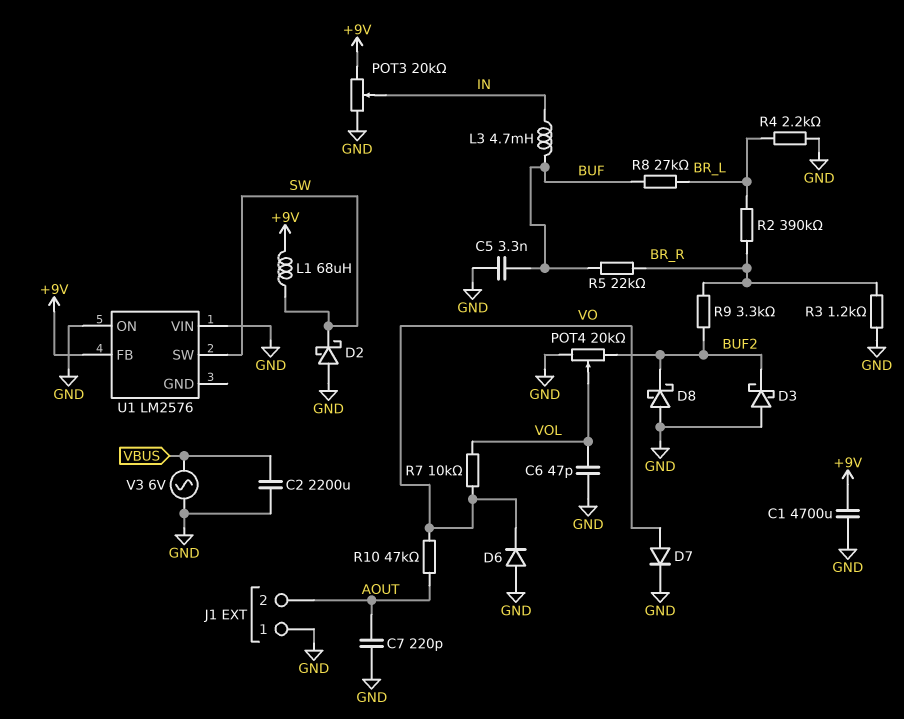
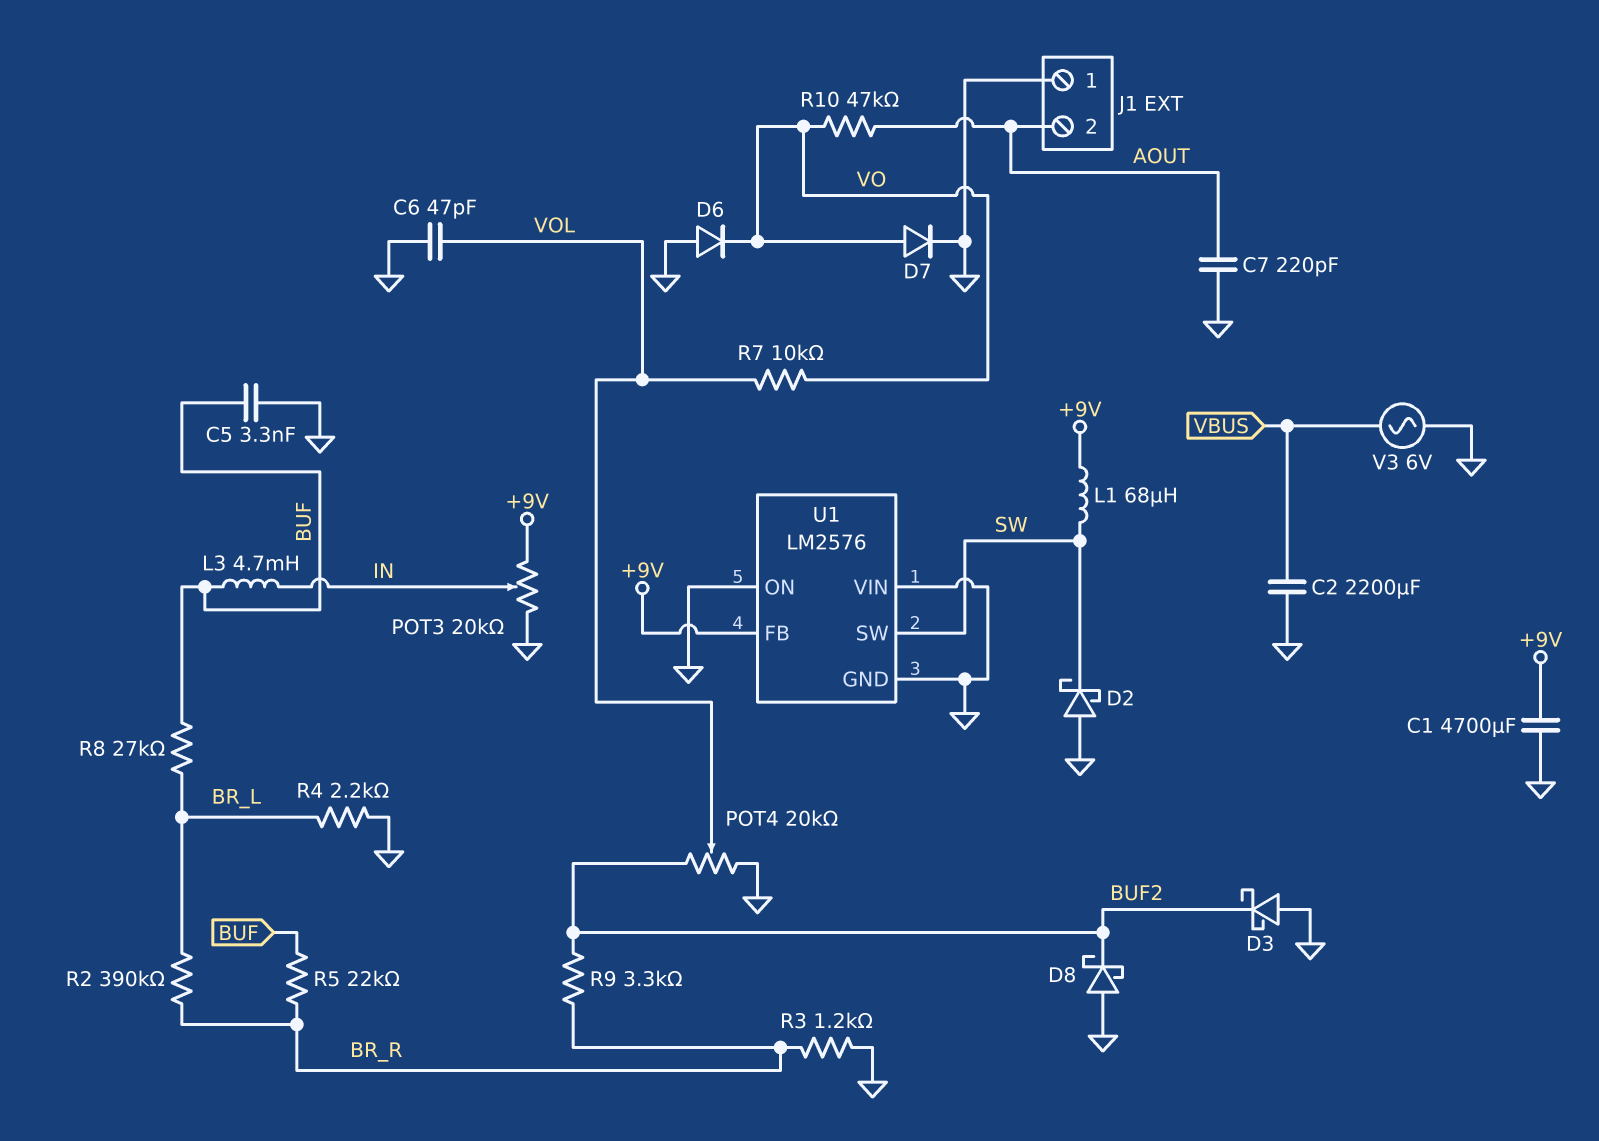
U1 pin GND: none -> GND

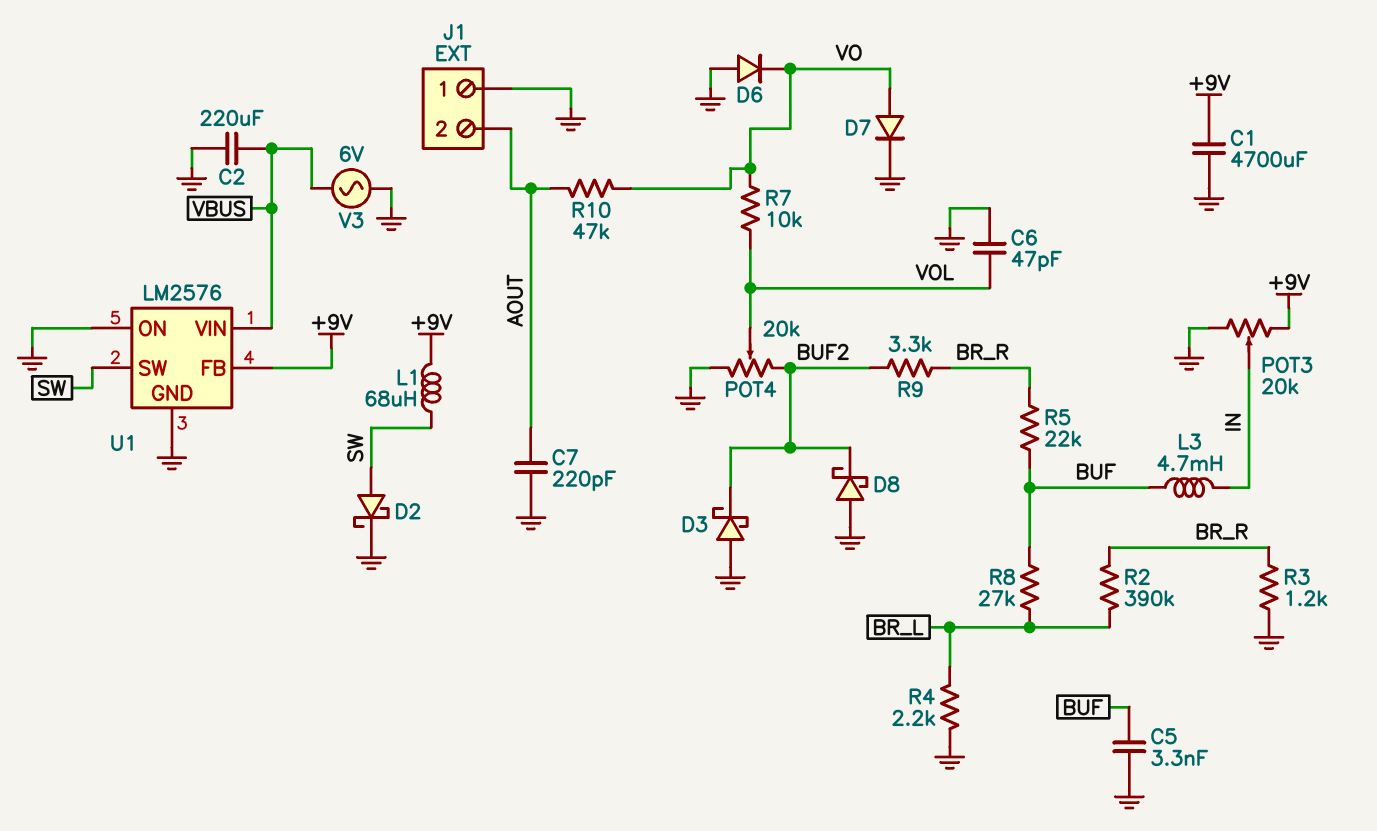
C2: 2200uF (GND, VBUS) -> 220uF (GND, VBUS)
D2: schottky (A GND, K SW) -> schottky (A SW, K GND)
U1 pin VIN: GND -> VBUS

